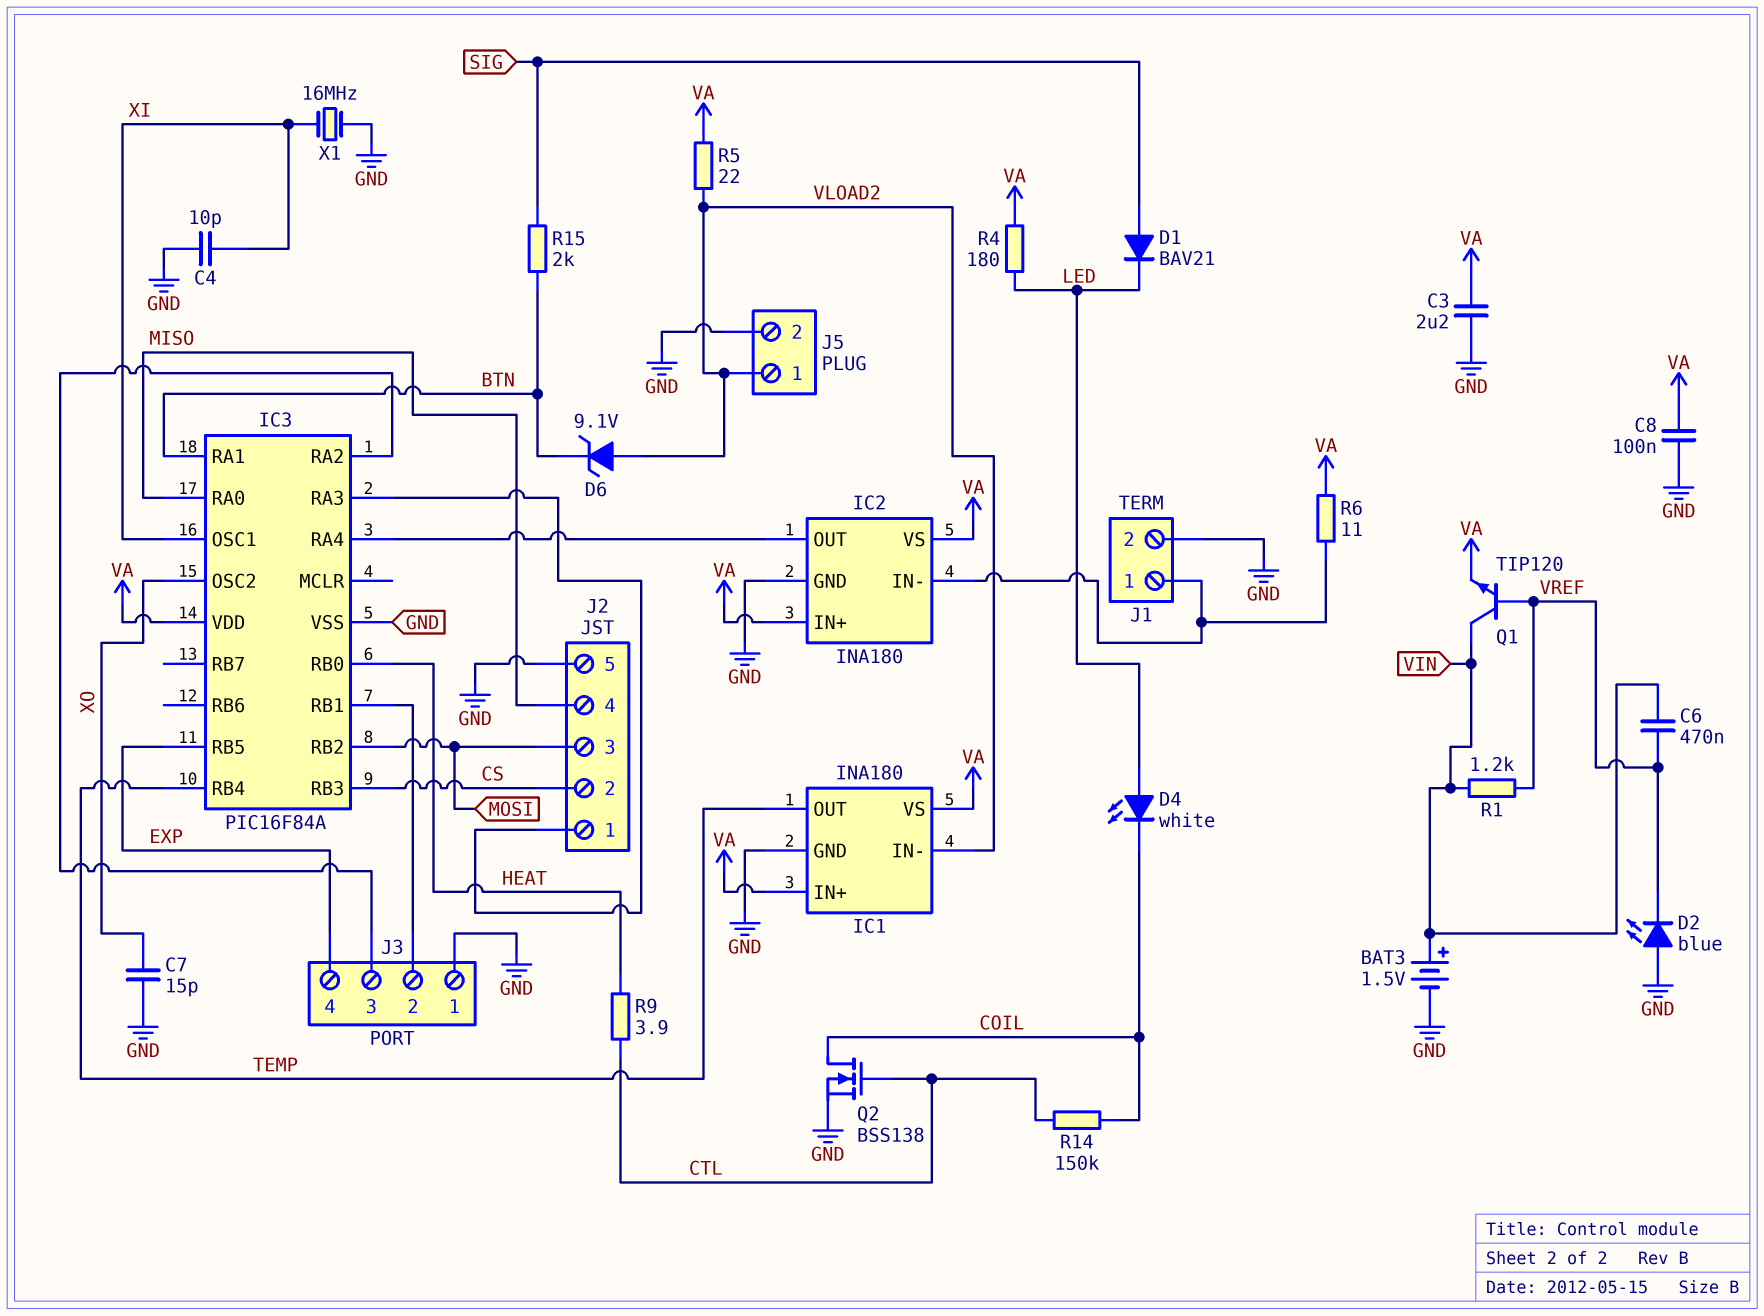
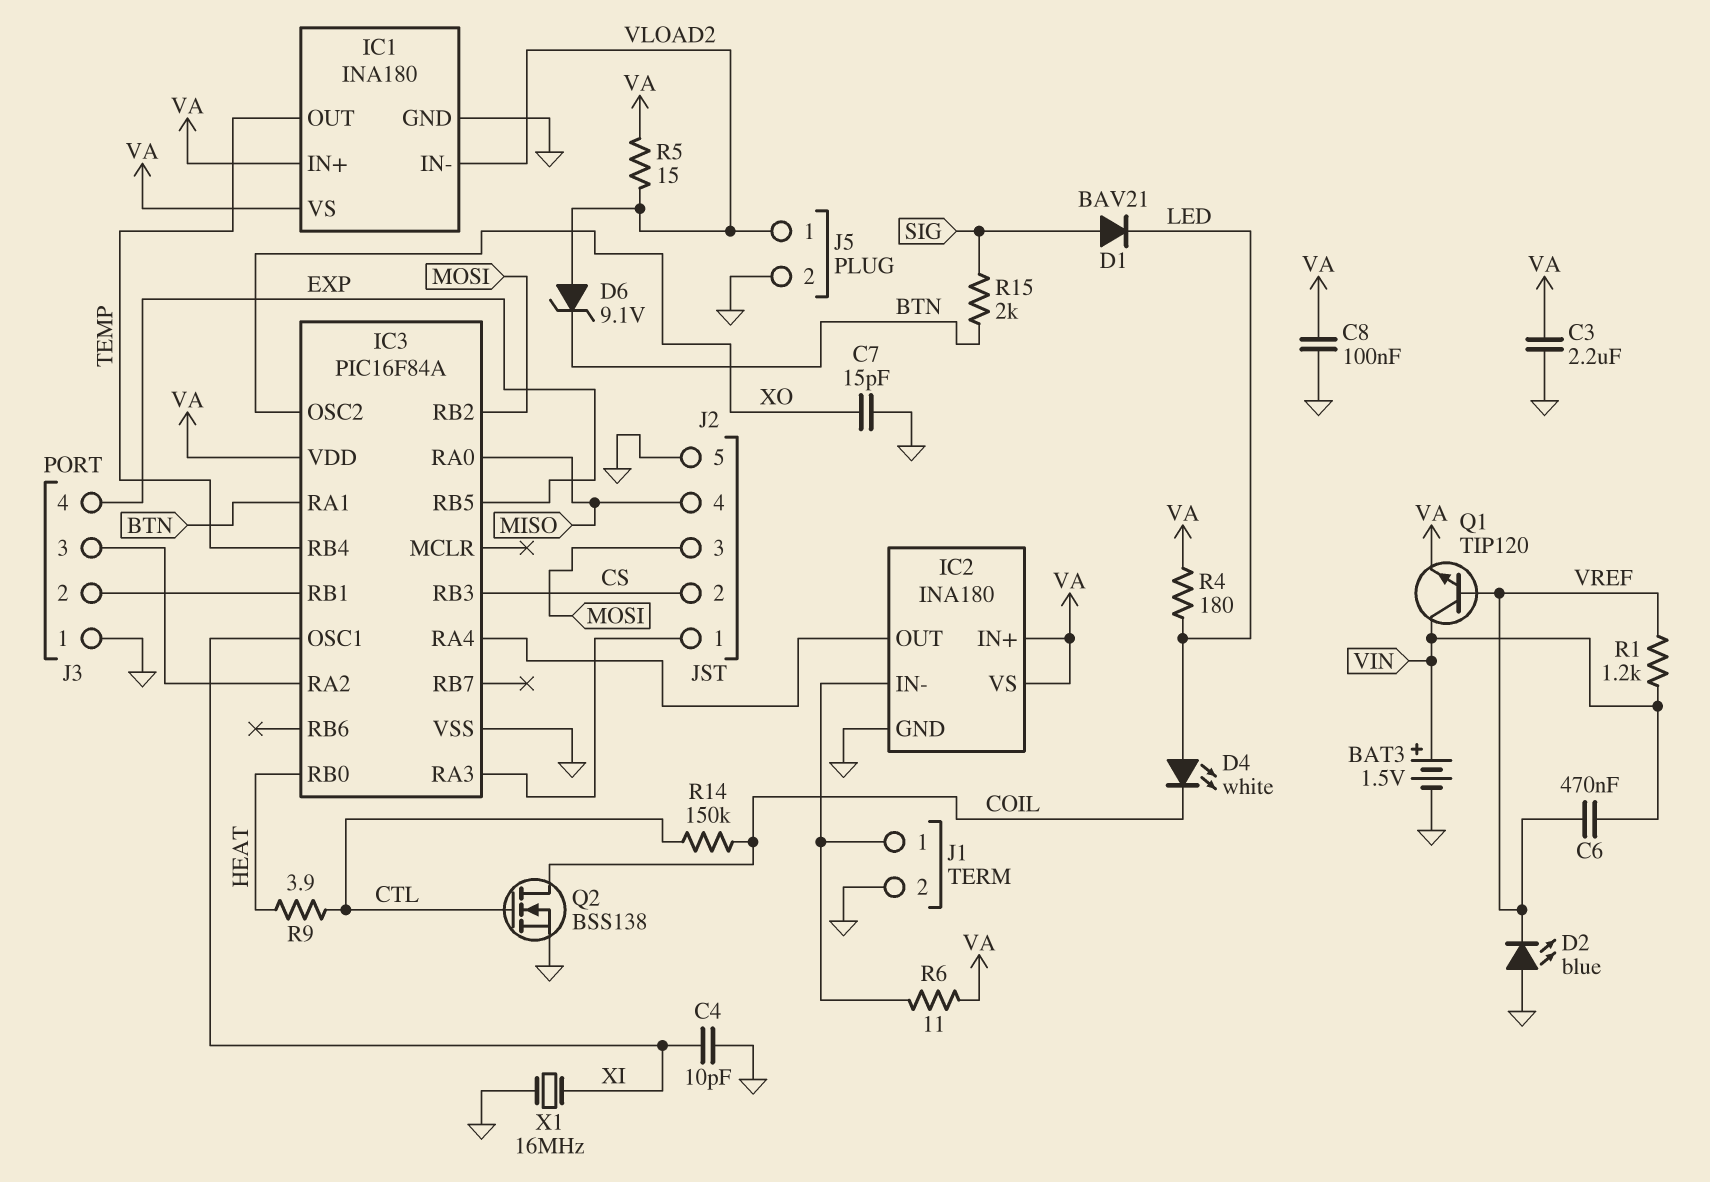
R5: 22 (VA, VLOAD2) -> 15 (VA, VLOAD2)

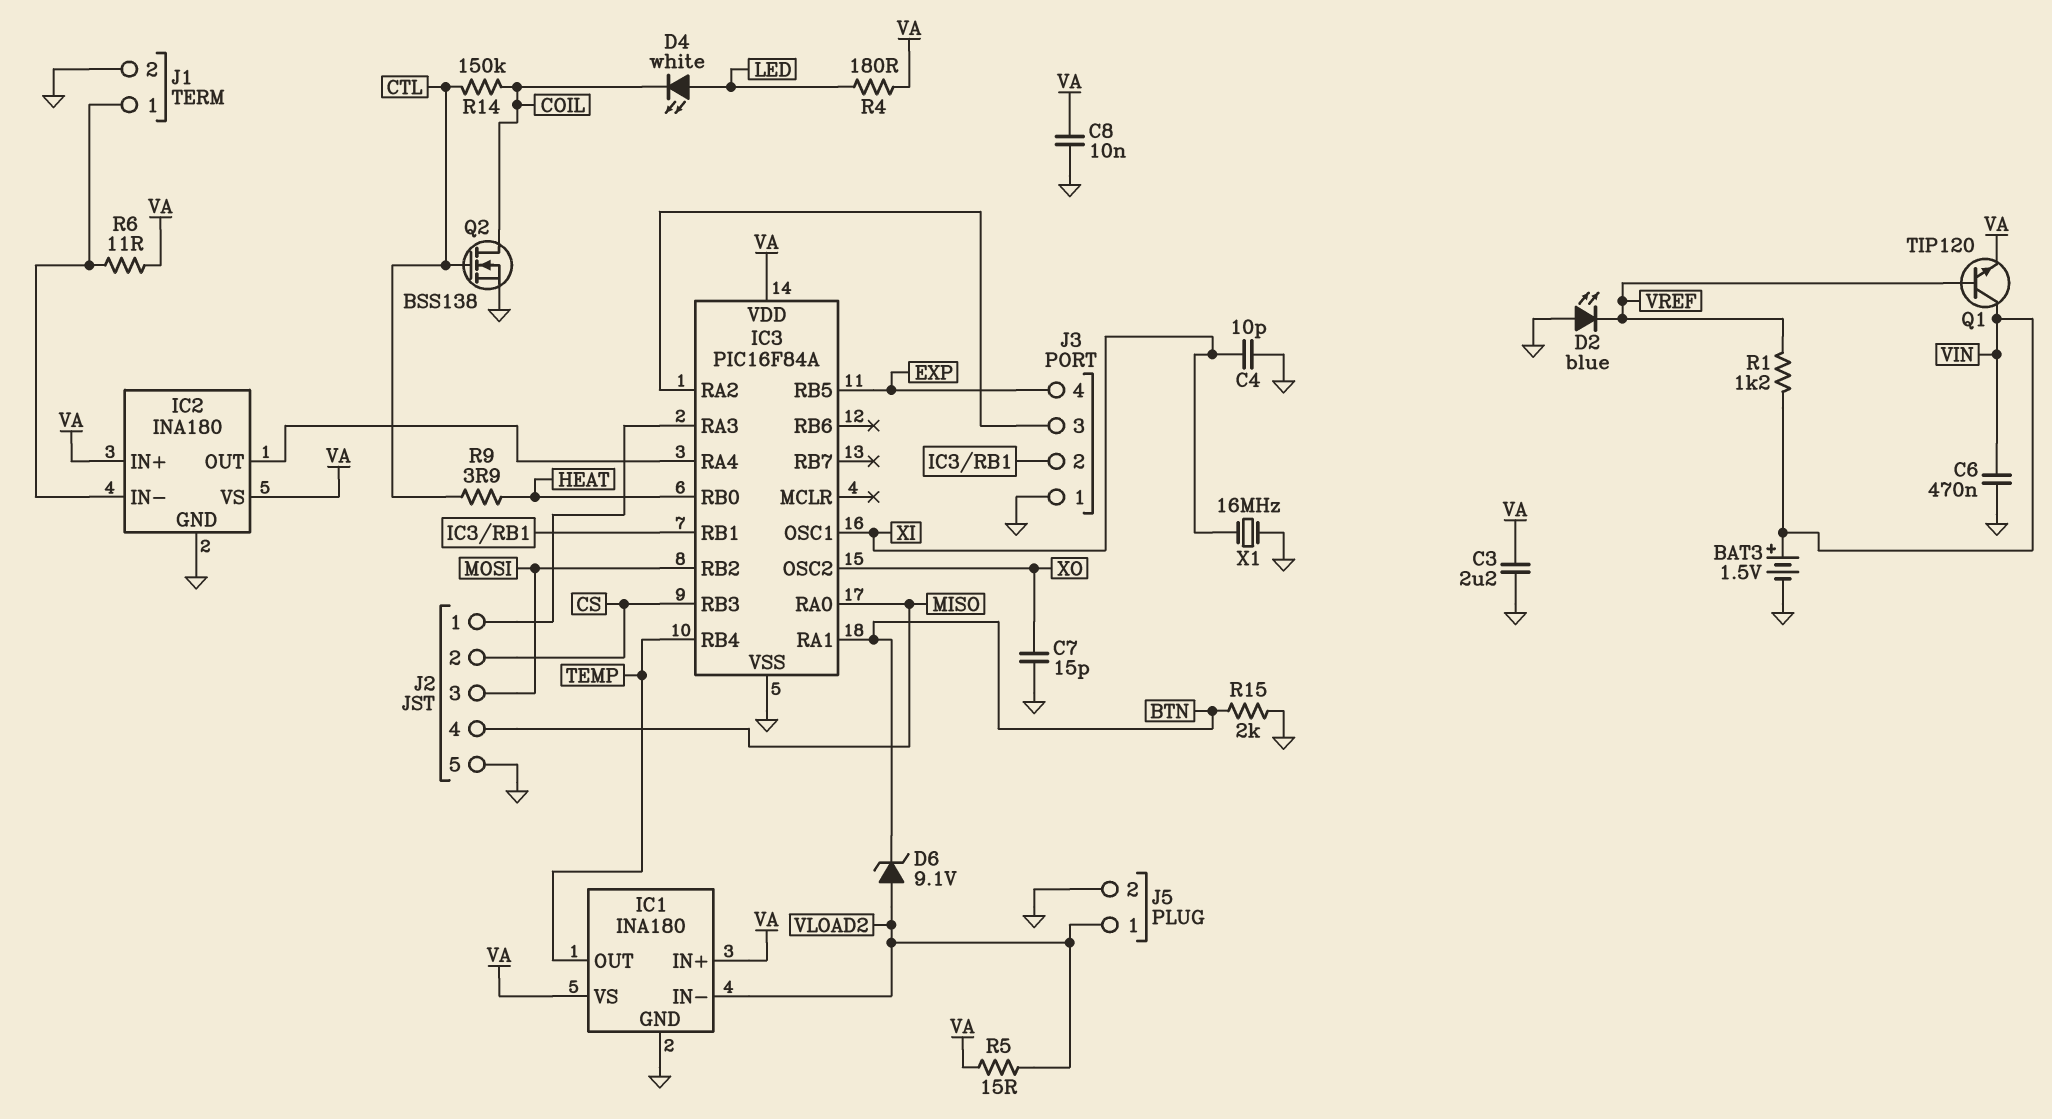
C6: 470nF (VIN, VREF) -> 470nF (GND, VIN)
C8: 100nF (GND, VA) -> 10nF (GND, VA)
D1: diode BAV21 (A SIG, K LED) -> none
R15: 2k (BTN, SIG) -> 2k (BTN, GND)

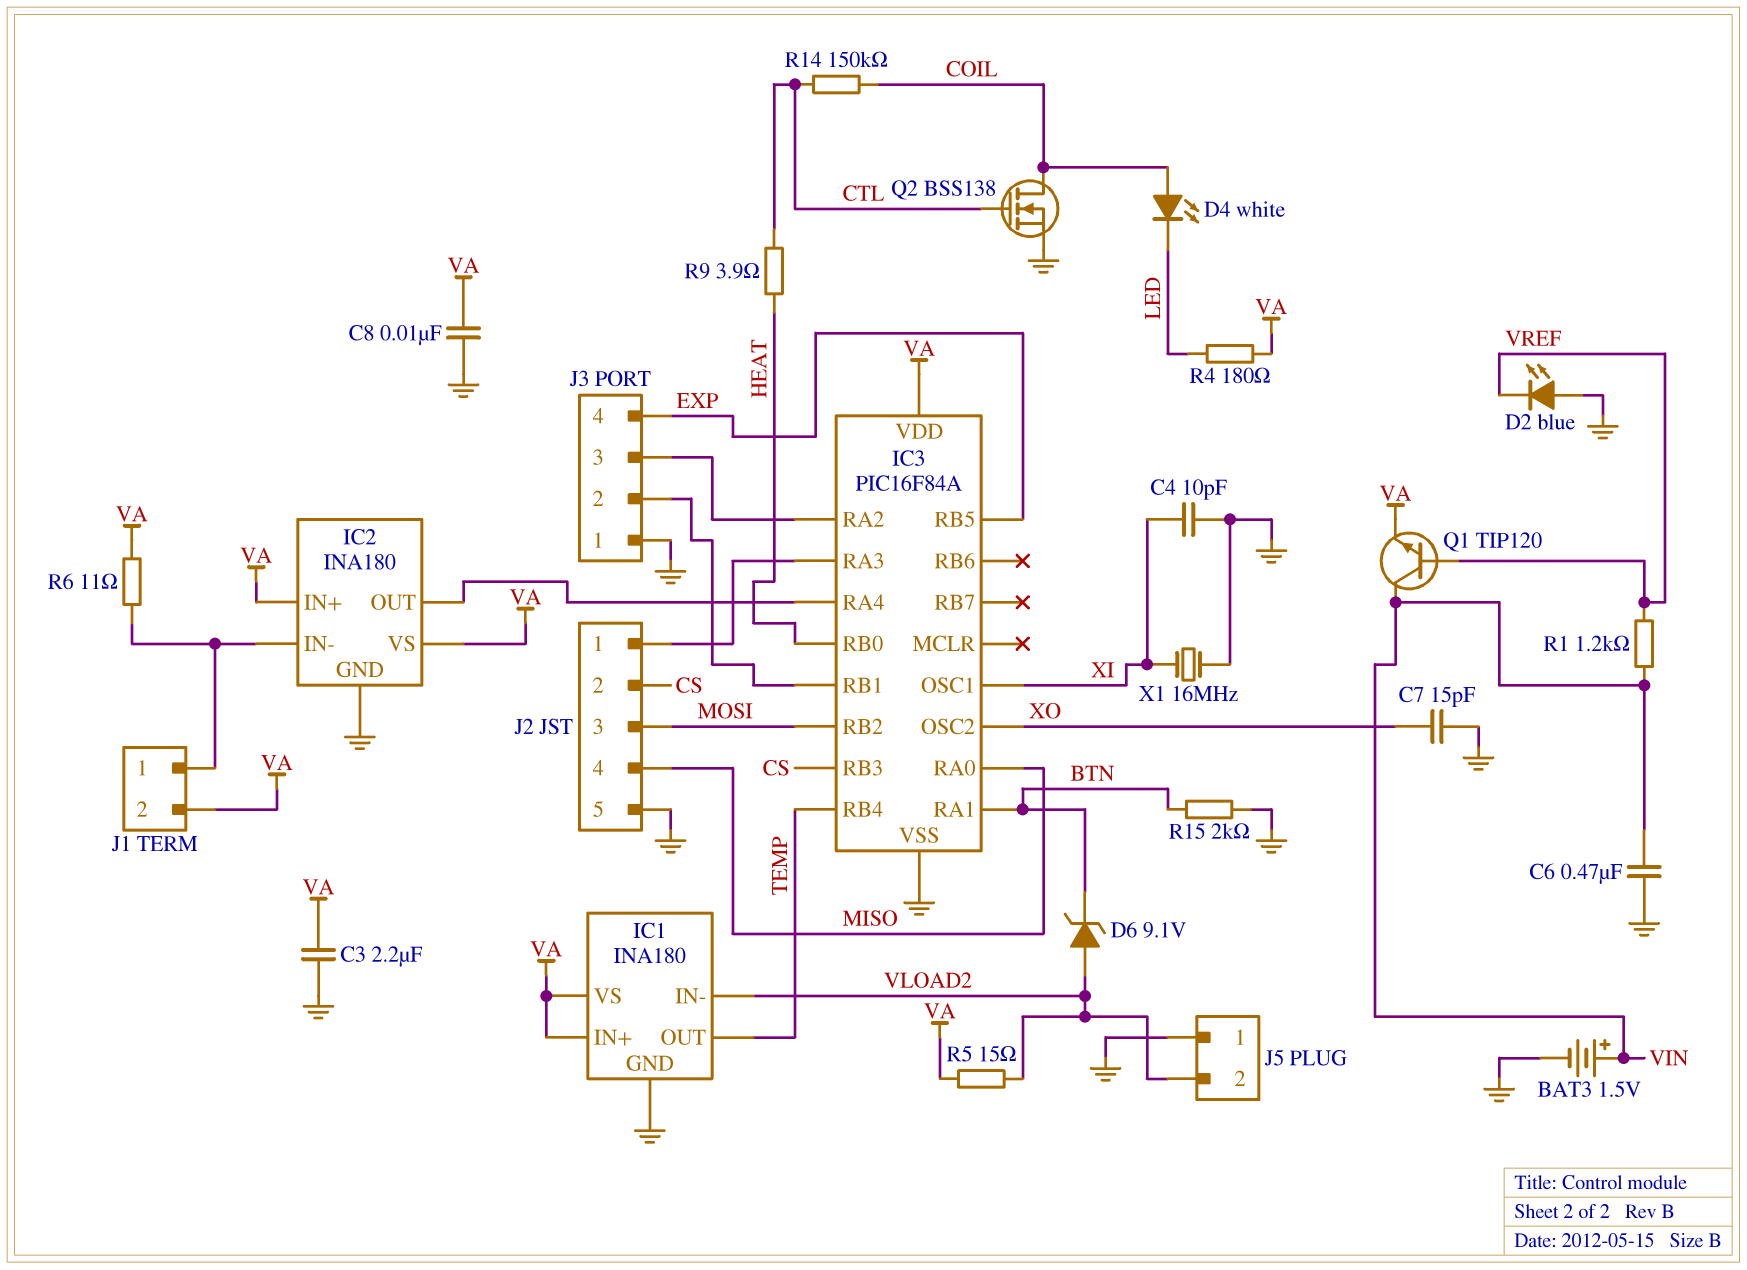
D4: LED white (A LED, K COIL) -> LED white (A COIL, K LED)
J1 pin 2: GND -> VA
J5 pin 1: VLOAD2 -> GND
J5 pin 2: GND -> VLOAD2

